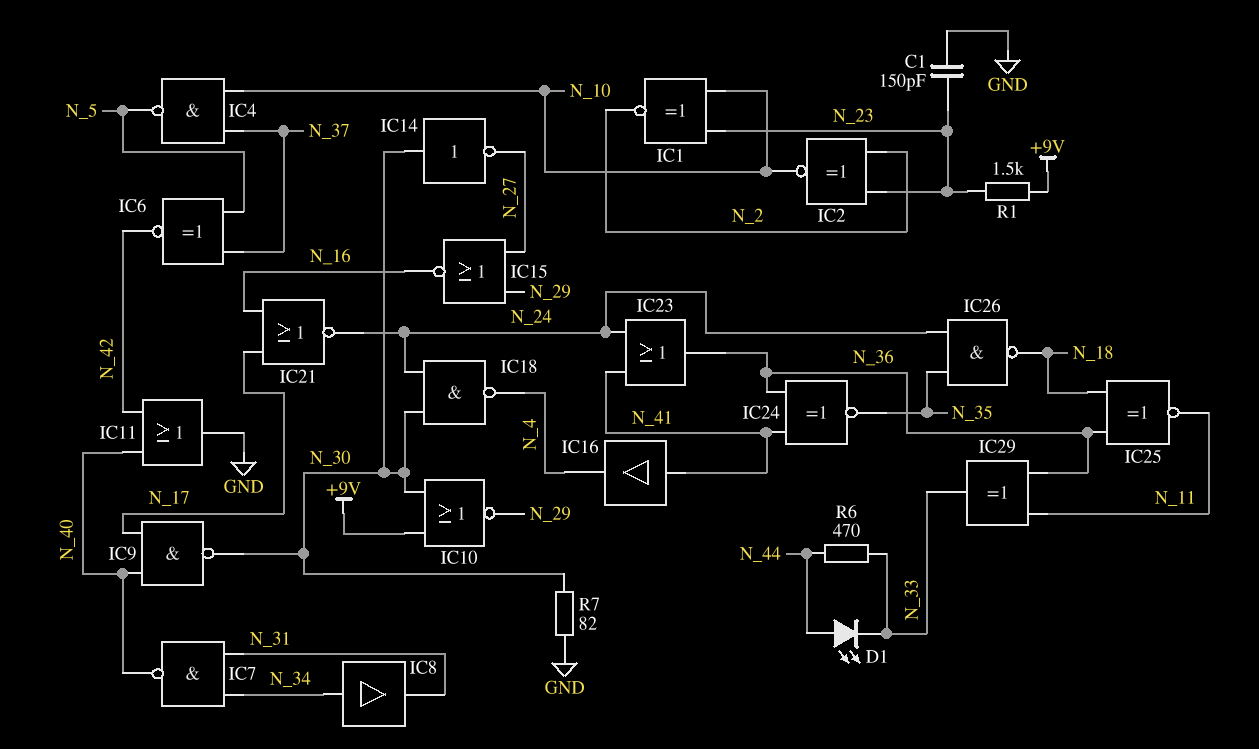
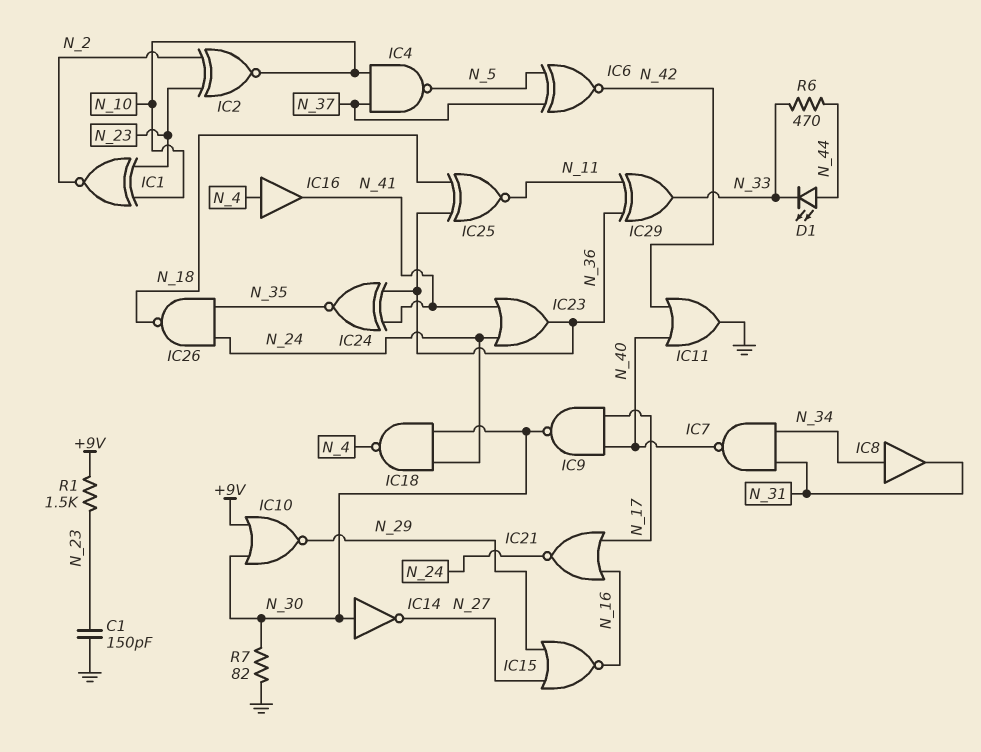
IC16: buffer (in N_41, out N_4) -> buffer (in N_4, out N_41)

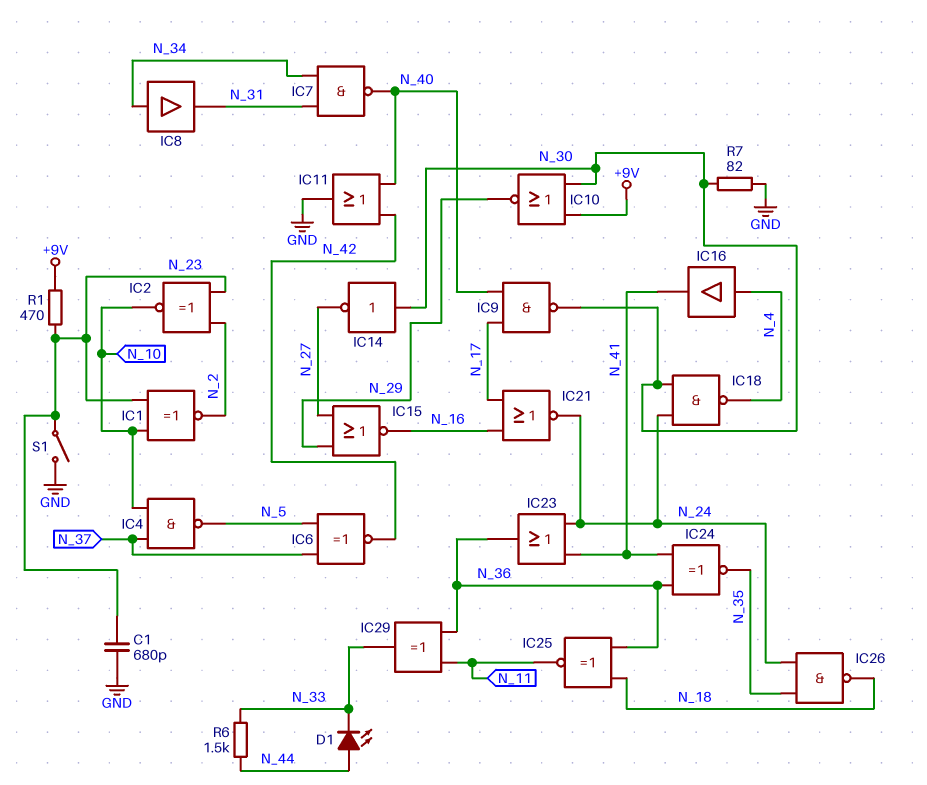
C1: 150pF (GND, N_23) -> 680pF (GND, N_23)
R1: 1.5k (+9V, N_23) -> 470 (+9V, N_23)
R6: 470 (N_33, N_44) -> 1.5k (N_33, N_44)
S1: none -> switch (GND, N_23)

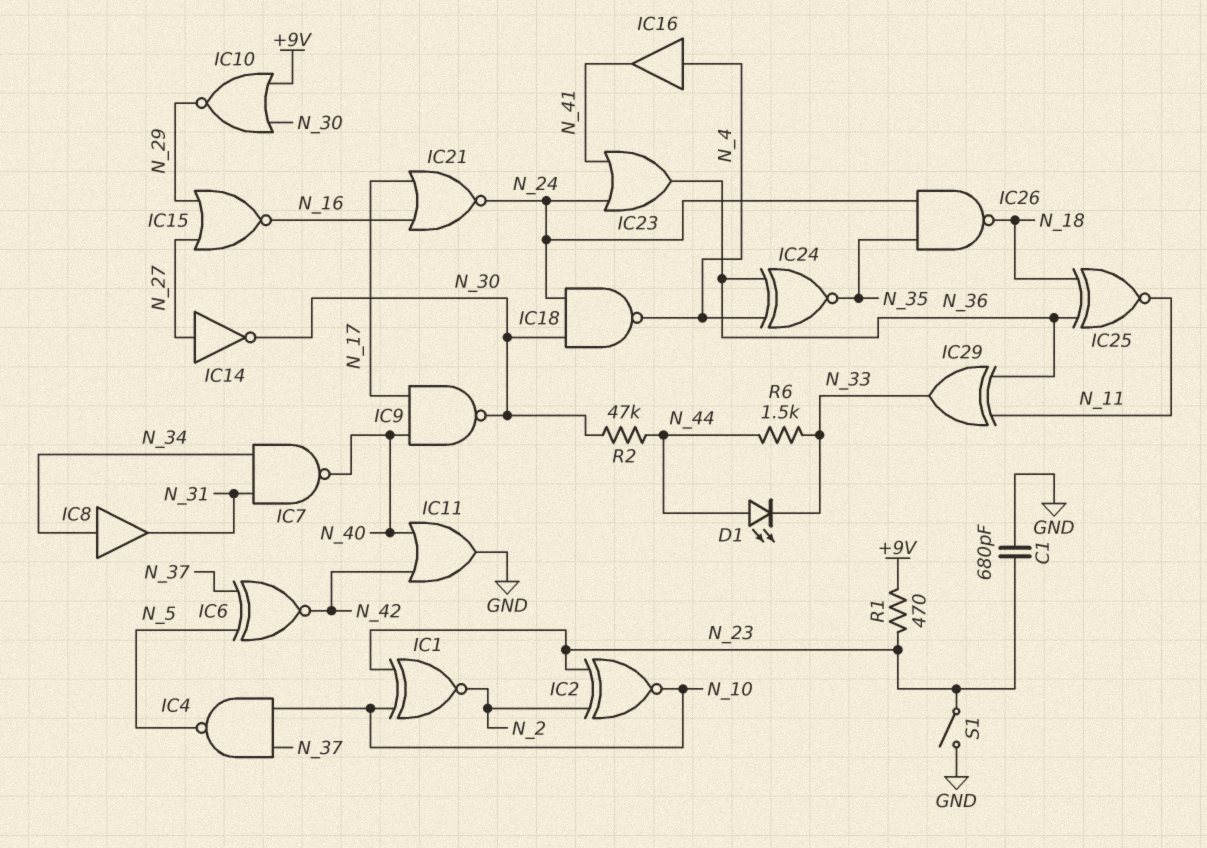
IC14: NOT (in N_30, out N_27) -> NOT (in N_27, out N_30)
IC24: XNOR (in N_36, in N_41, out N_35) -> XNOR (in N_4, in N_36, out N_35)
R2: none -> 47k (N_30, N_44)
R7: 82 (GND, N_30) -> none

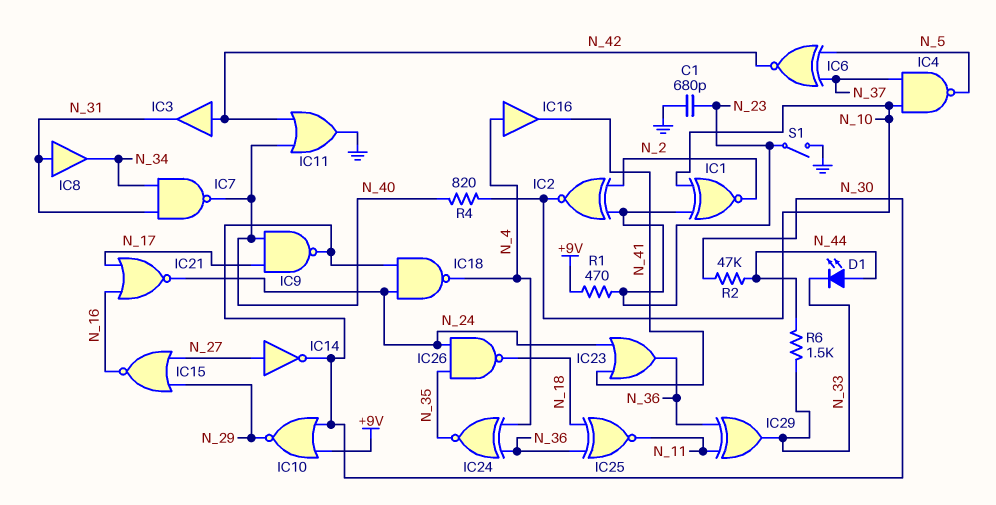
IC3: none -> buffer (in N_42, out N_31)
IC8: buffer (in N_34, out N_31) -> buffer (in N_31, out N_34)
R4: none -> 820 (N_10, N_40)

